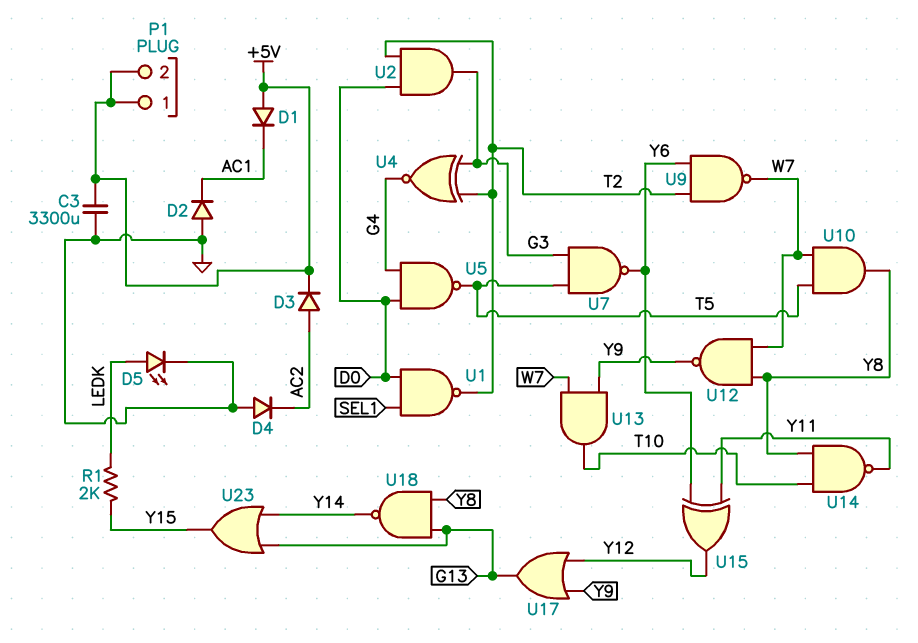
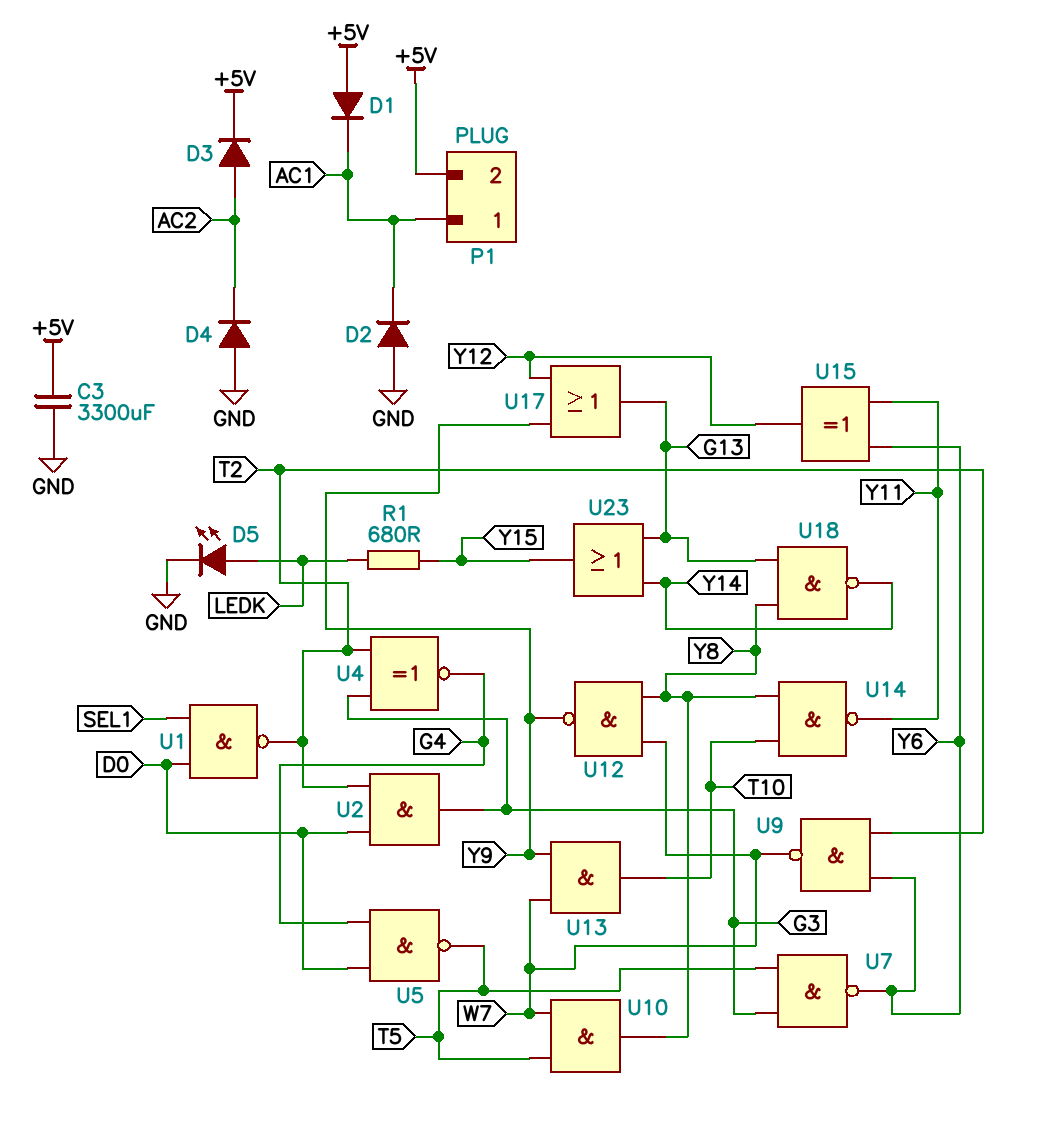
P1 pin 1: +5V -> AC1
R1: 2k (LEDK, Y15) -> 680 (LEDK, Y15)

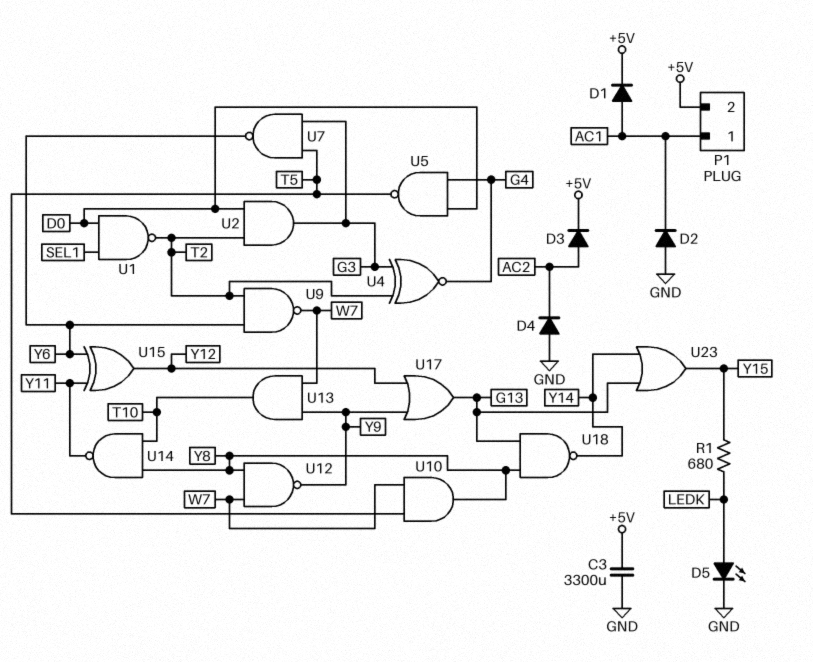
D1: diode (A +5V, K AC1) -> diode (A AC1, K +5V)

